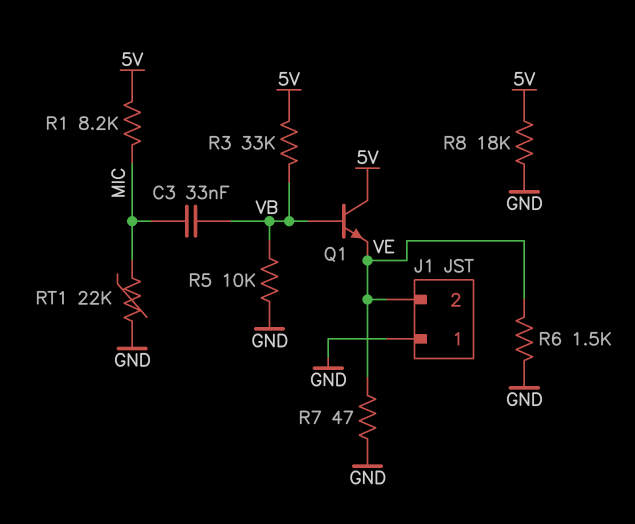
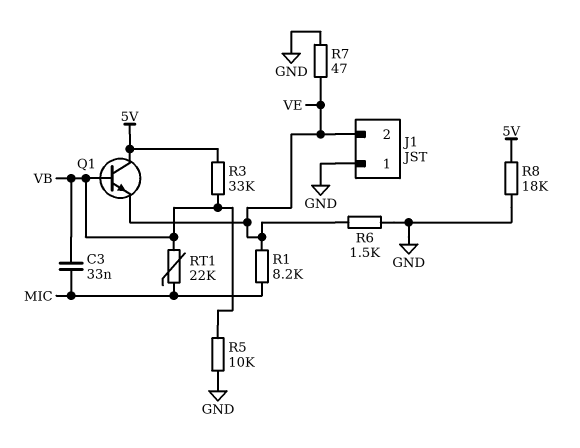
R1: 8.2k (5V, MIC) -> 8.2k (MIC, VE)
RT1: 22k (GND, MIC) -> 22k (MIC, VB)

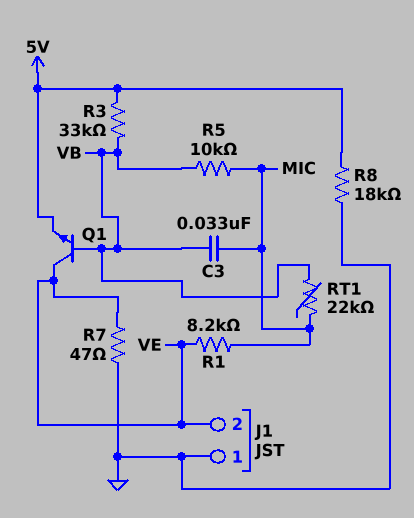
Q1: NPN (B VB, C 5V, E VE) -> NPN (B VB, C VE, E 5V)
R5: 10k (GND, VB) -> 10k (MIC, VB)
R6: 1.5k (GND, VE) -> none

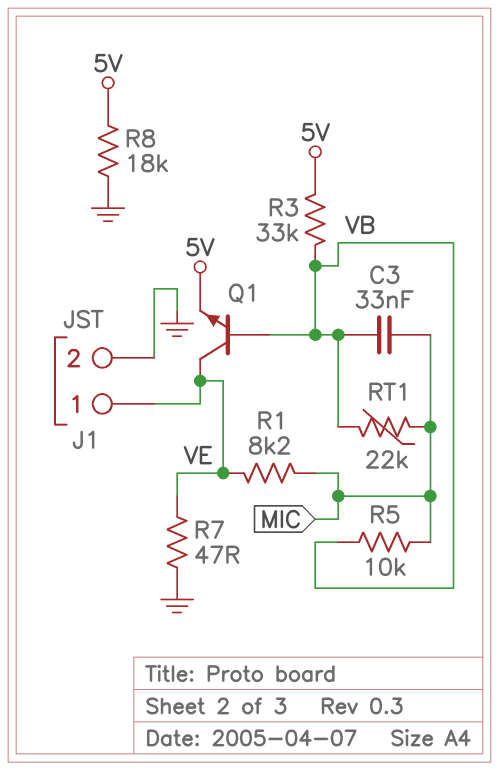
J1 pin 1: GND -> VE
J1 pin 2: VE -> GND

